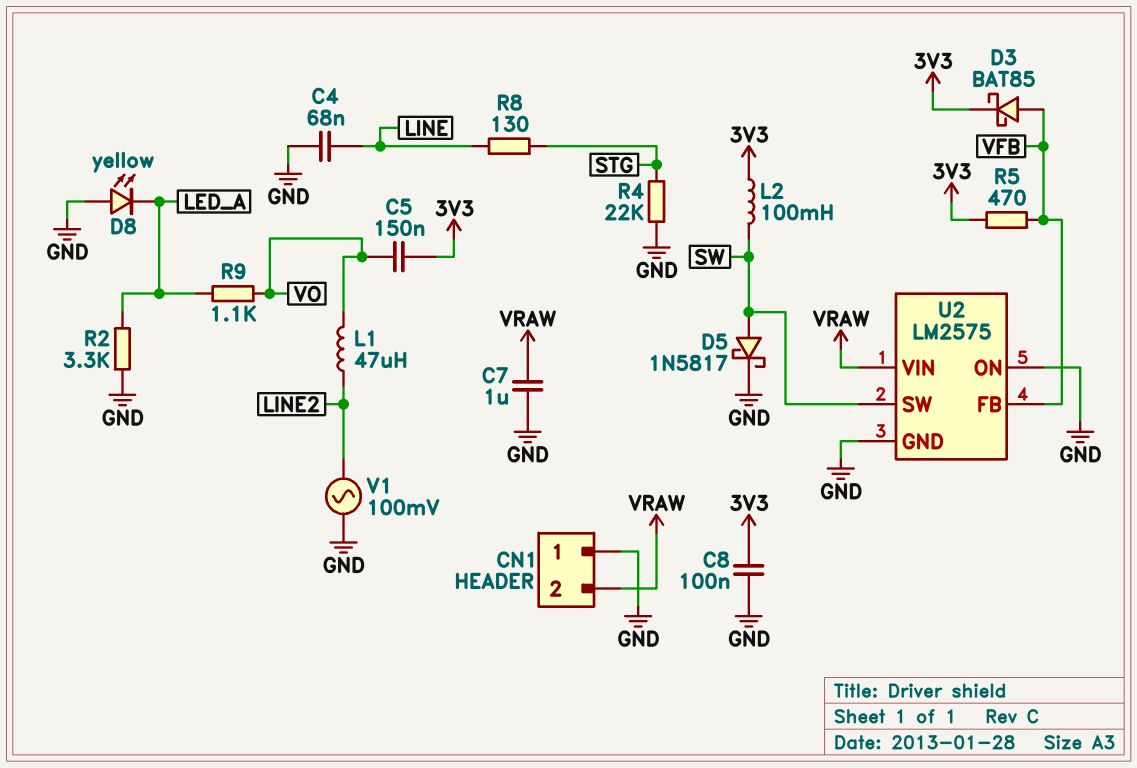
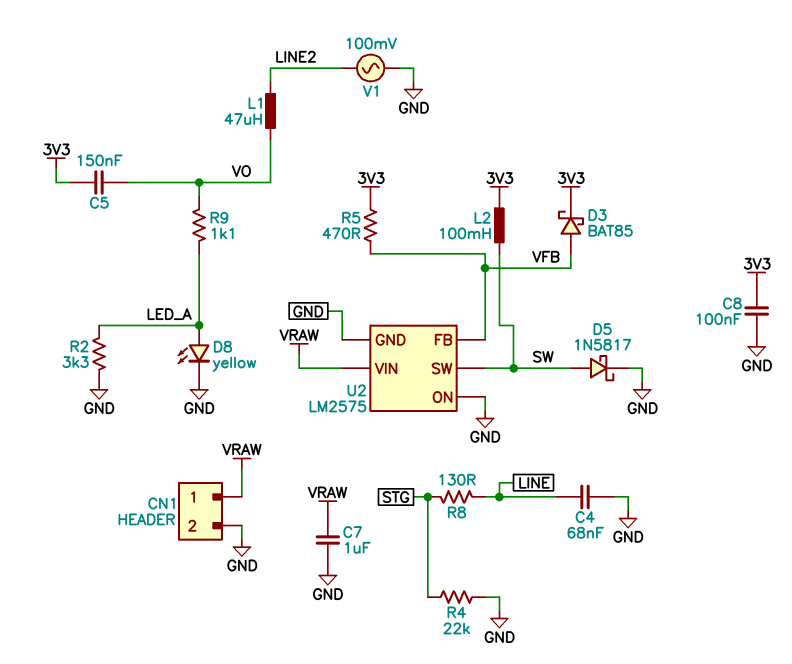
CN1 pin 1: GND -> VRAW
CN1 pin 2: VRAW -> GND
D8: LED yellow (A GND, K LED_A) -> LED yellow (A LED_A, K GND)

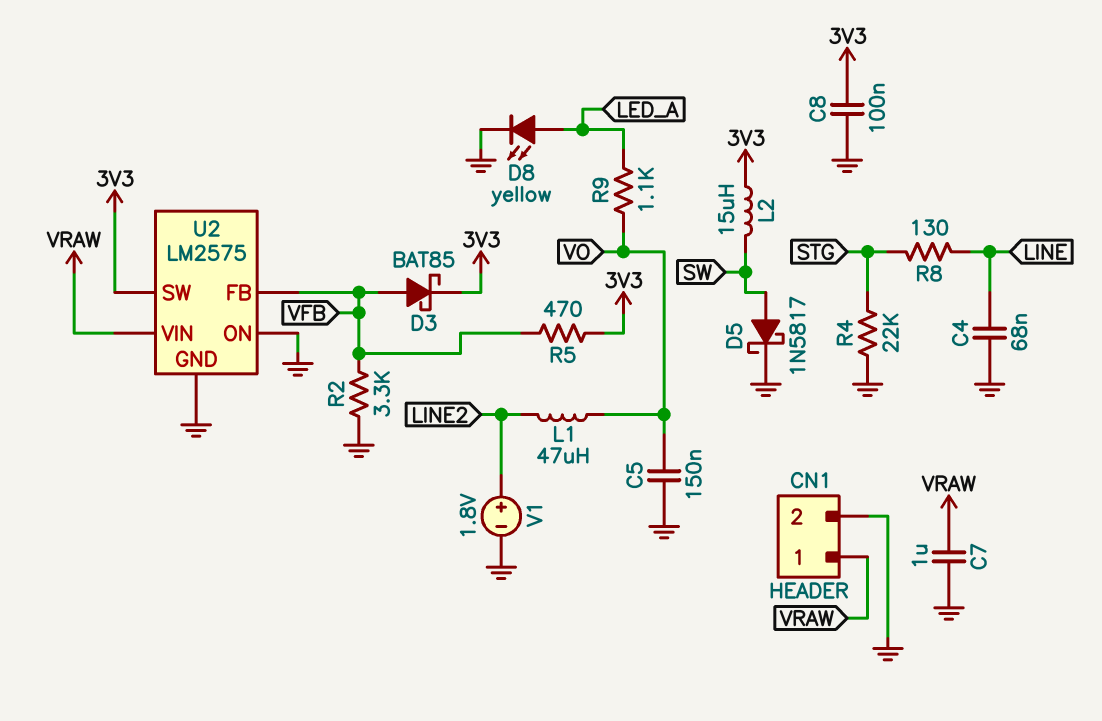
C5: 150nF (3V3, VO) -> 150nF (GND, VO)
L2: 100mH (3V3, SW) -> 15uH (3V3, SW)
R2: 3.3k (GND, LED_A) -> 3.3k (GND, VFB)
U2 pin SW: SW -> 3V3
V1: AC 100mV (GND, LINE2) -> 1.8V (plus LINE2, minus GND)

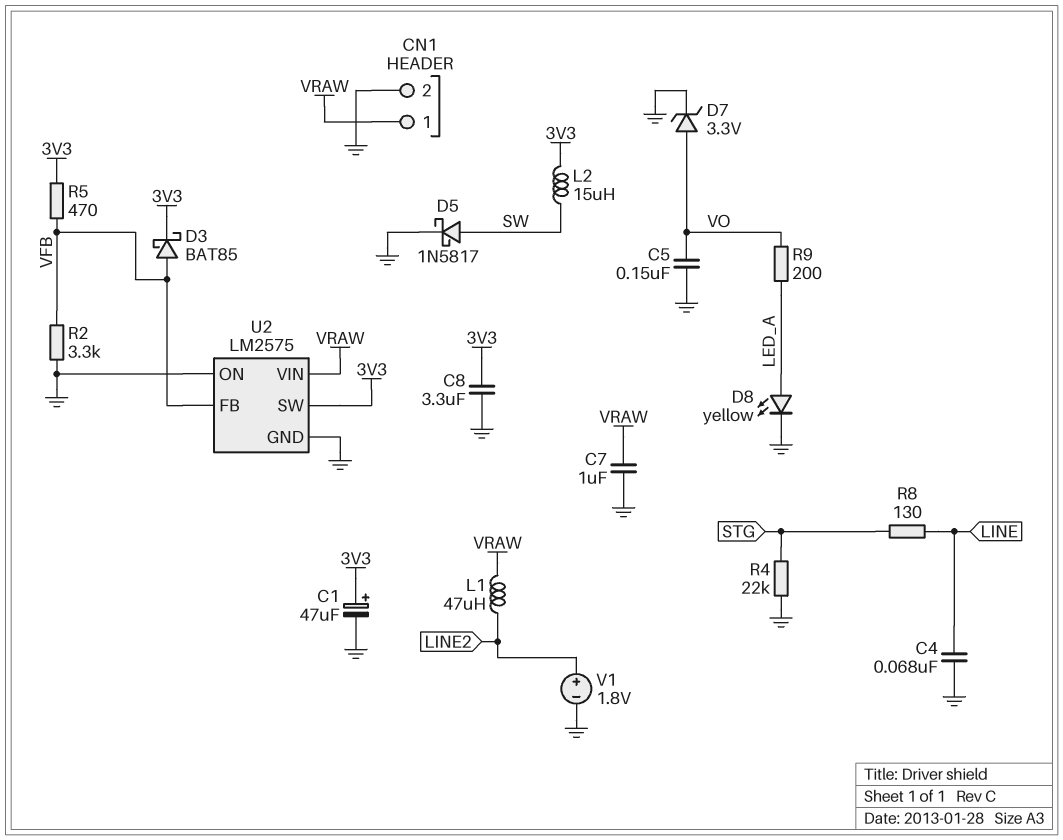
C1: none -> 47uF (plus 3V3, minus GND)
C8: 100nF (3V3, GND) -> 3.3uF (3V3, GND)
D7: none -> zener 3.3V (A VO, K GND)
L1: 47uH (LINE2, VO) -> 47uH (LINE2, VRAW)
R9: 1.1k (LED_A, VO) -> 200 (LED_A, VO)

